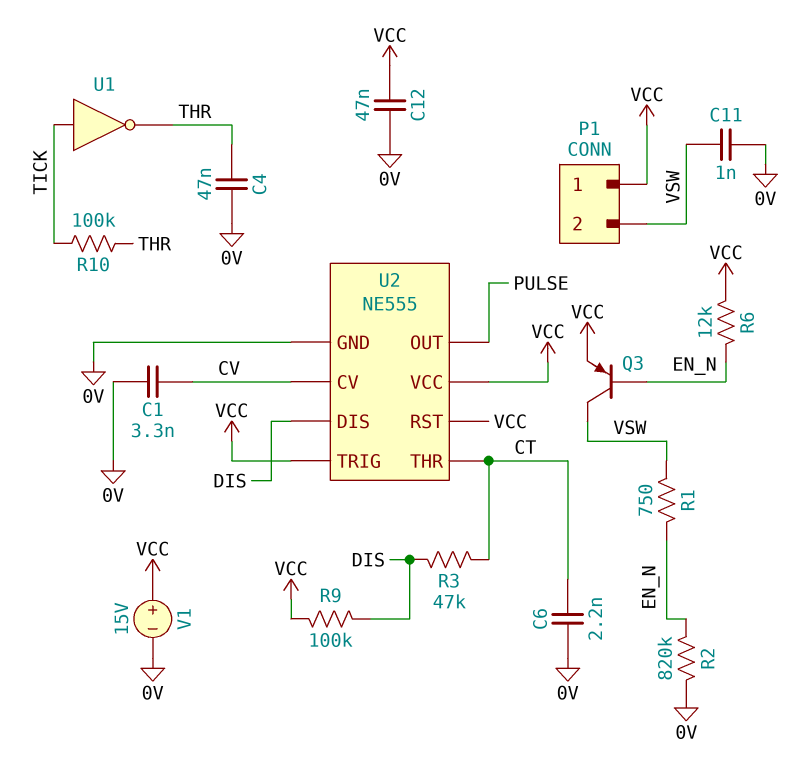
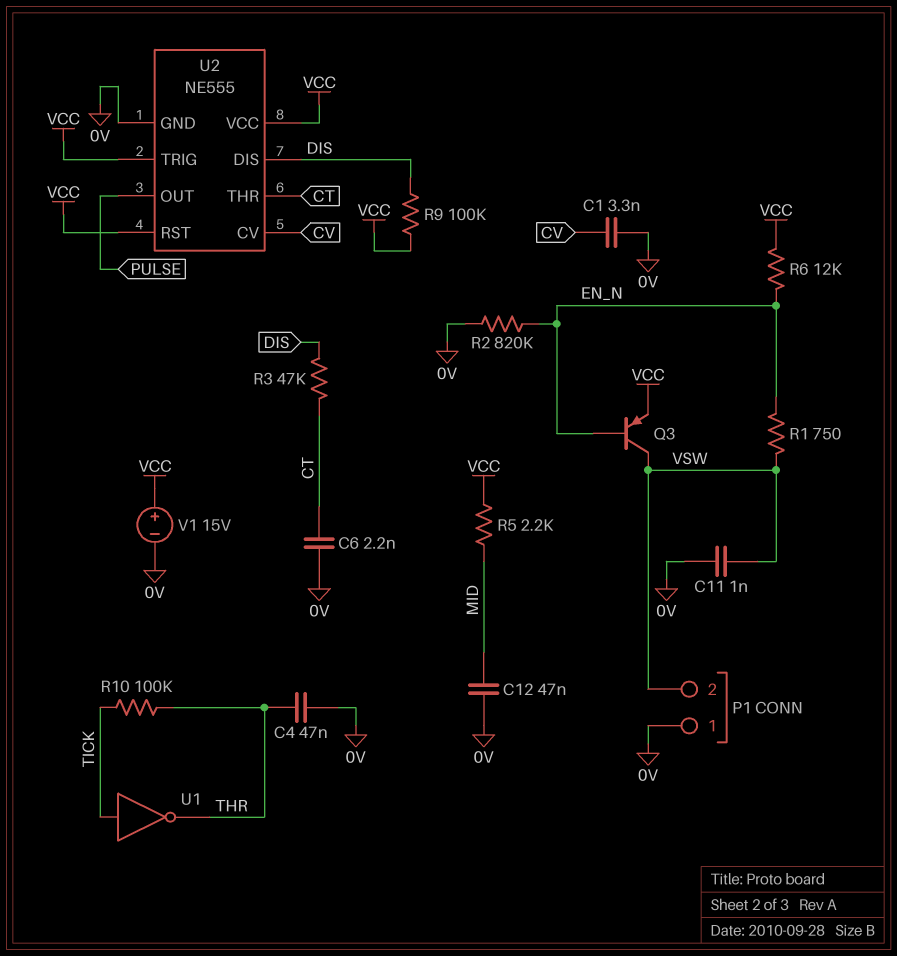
C12: 47nF (0V, VCC) -> 47nF (0V, MID)
P1 pin 1: VCC -> 0V
R5: none -> 2.2k (MID, VCC)

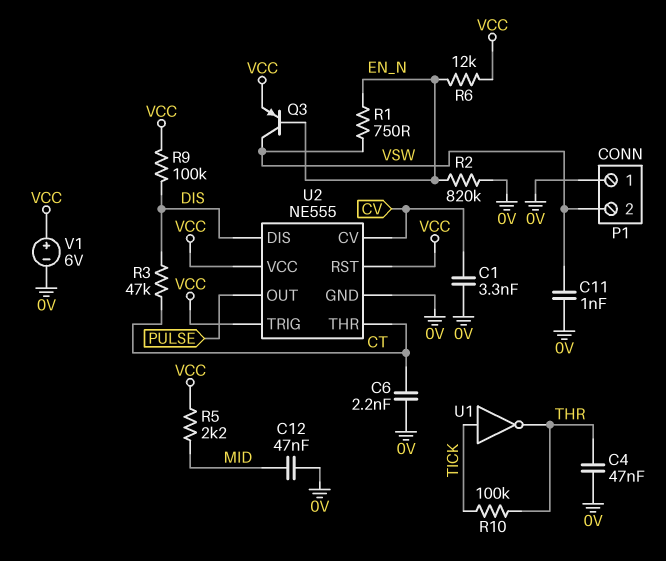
V1: 15V (plus VCC, minus 0V) -> 6V (plus VCC, minus 0V)

